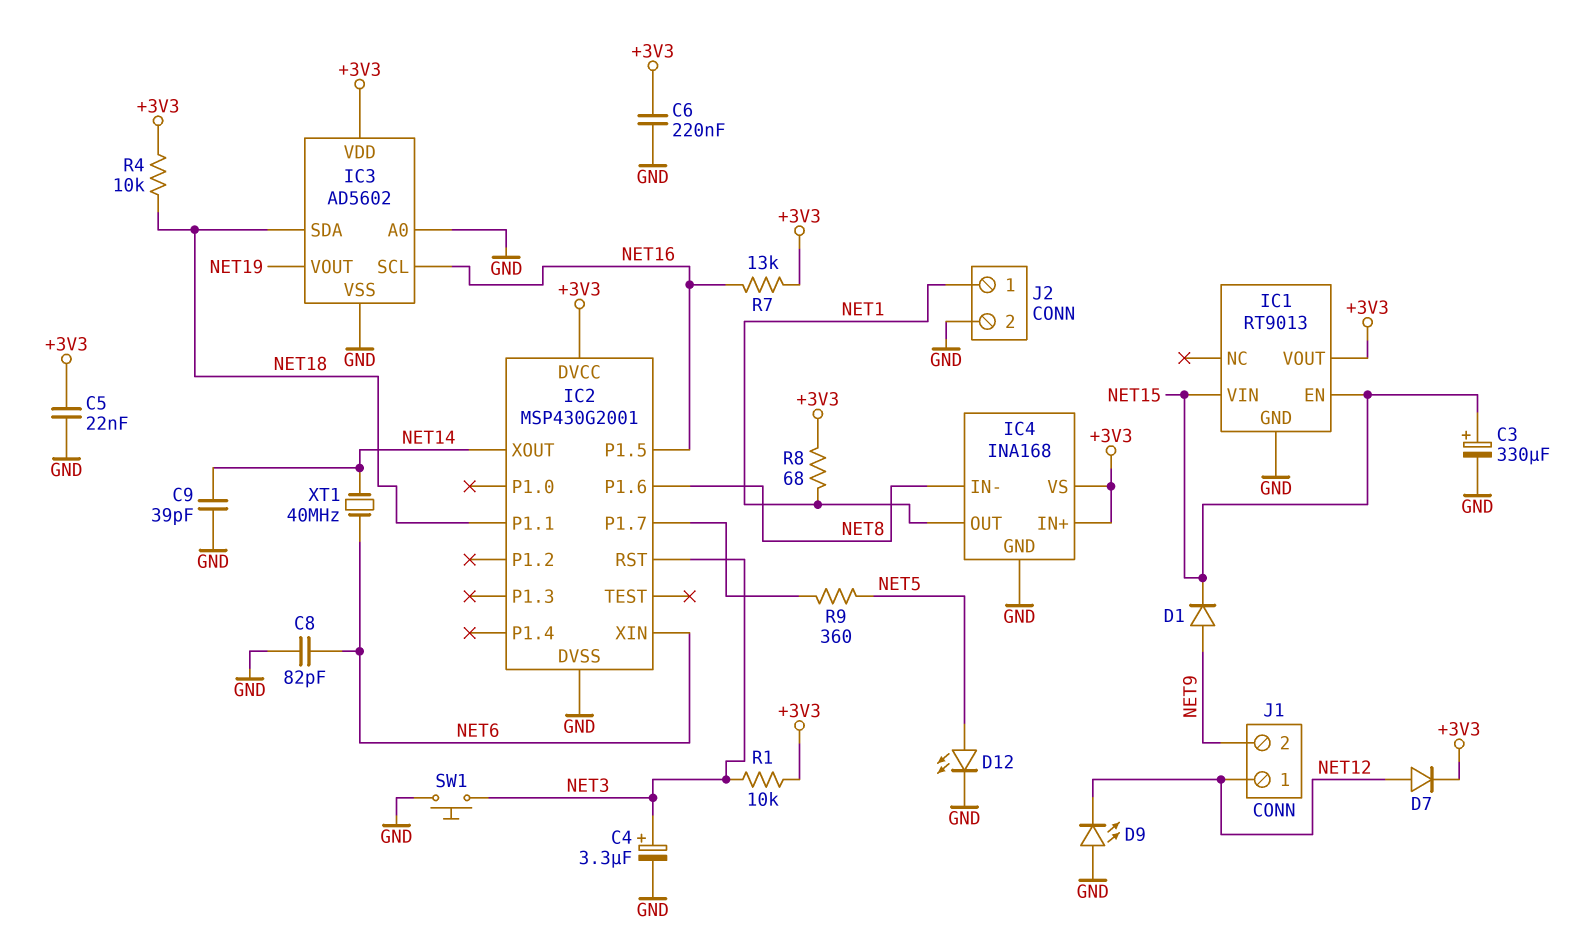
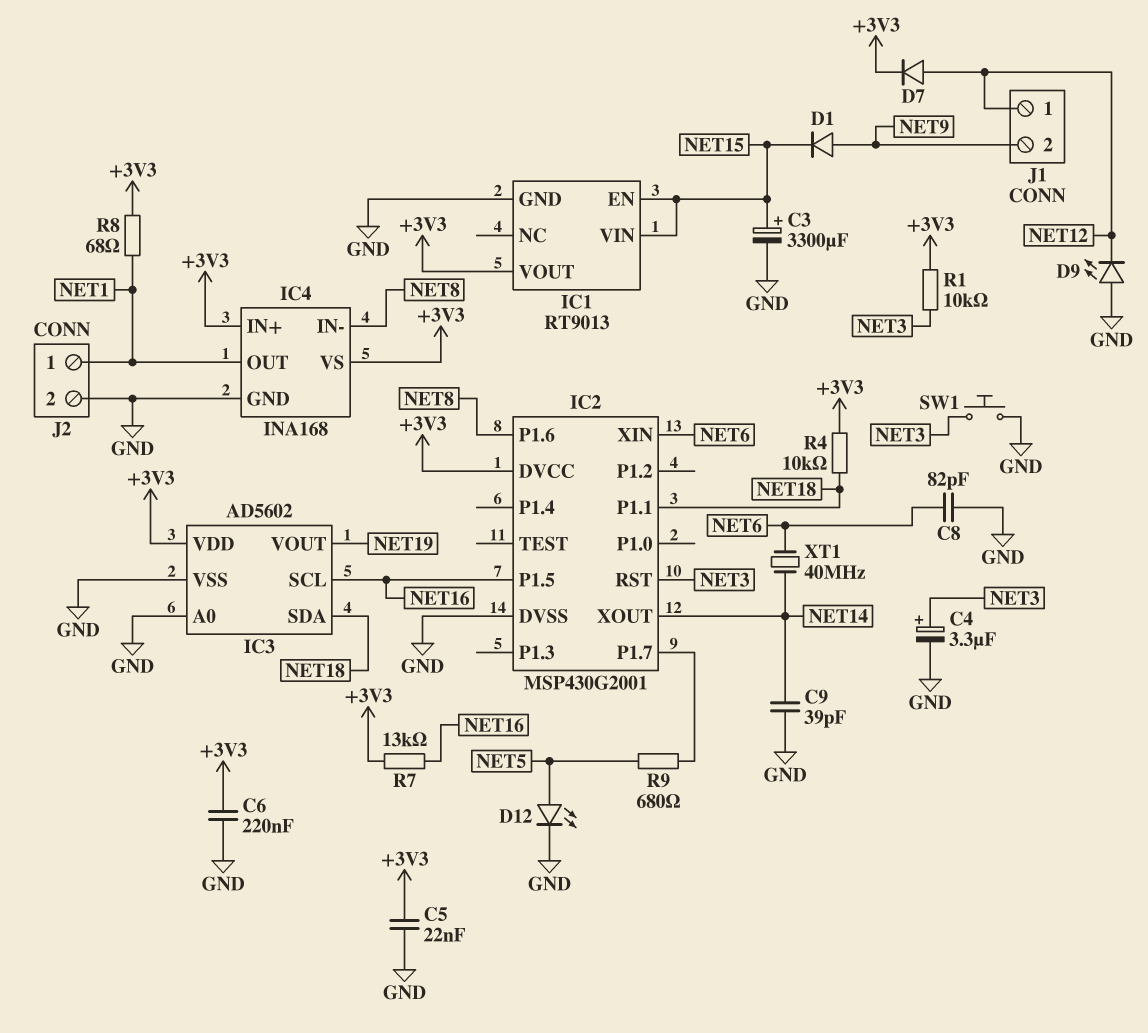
C3: 330uF (plus NET15, minus GND) -> 3300uF (plus NET15, minus GND)
R9: 360 (IC2/P1.7, NET5) -> 680 (IC2/P1.7, NET5)

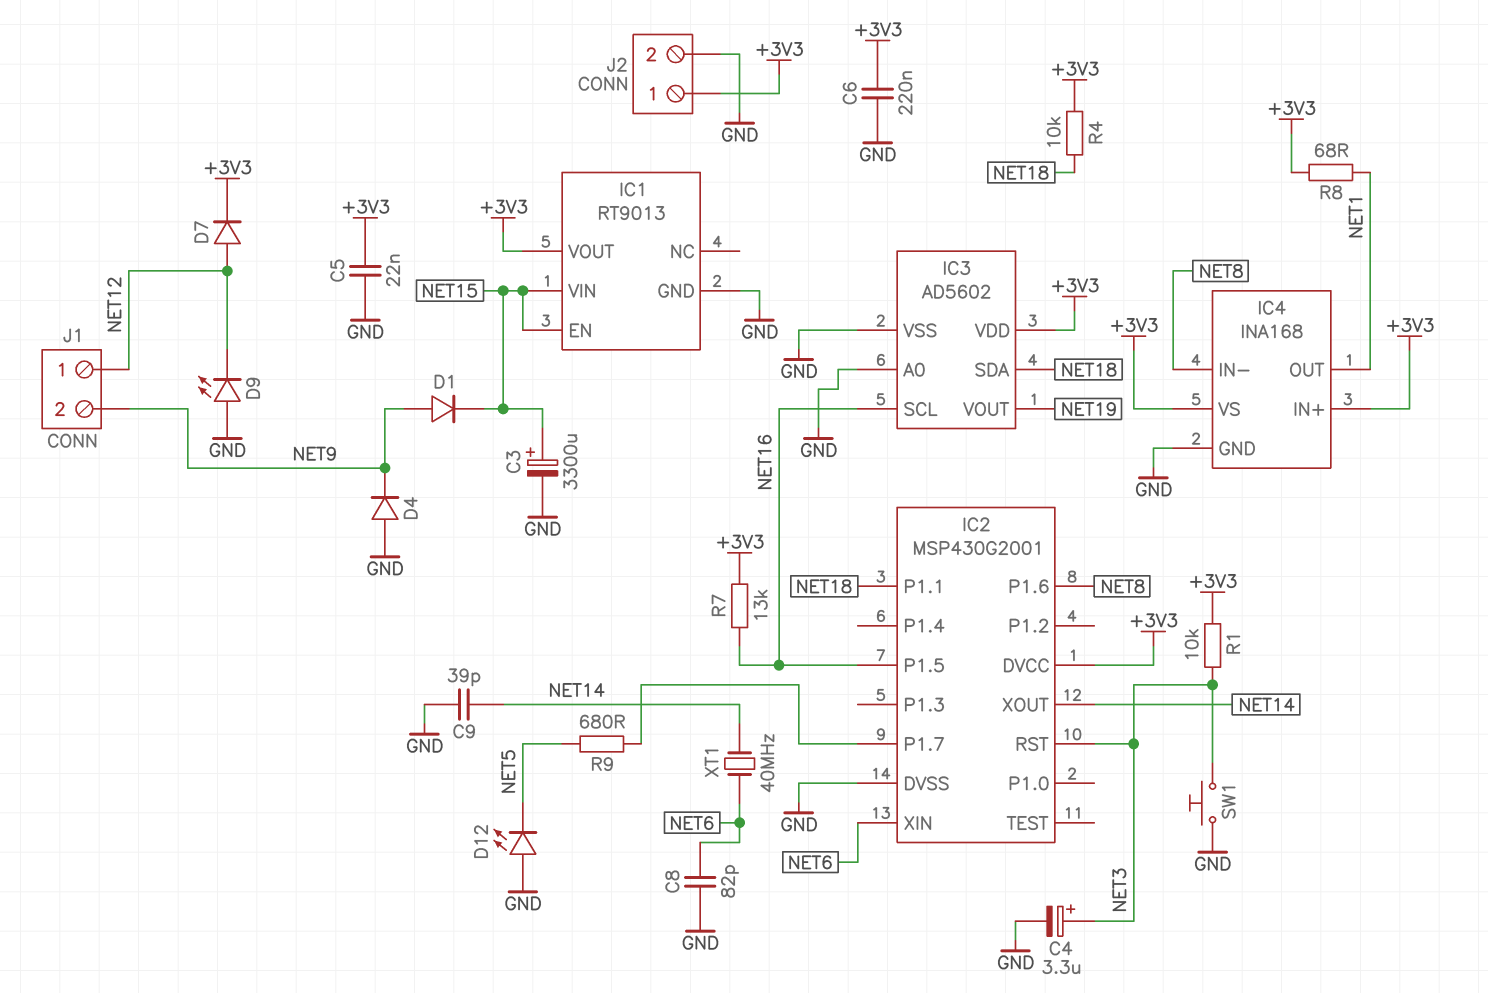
D4: none -> diode (A GND, K NET9)
D12: LED (A NET5, K GND) -> LED (A GND, K NET5)
J2 pin 1: NET1 -> +3V3

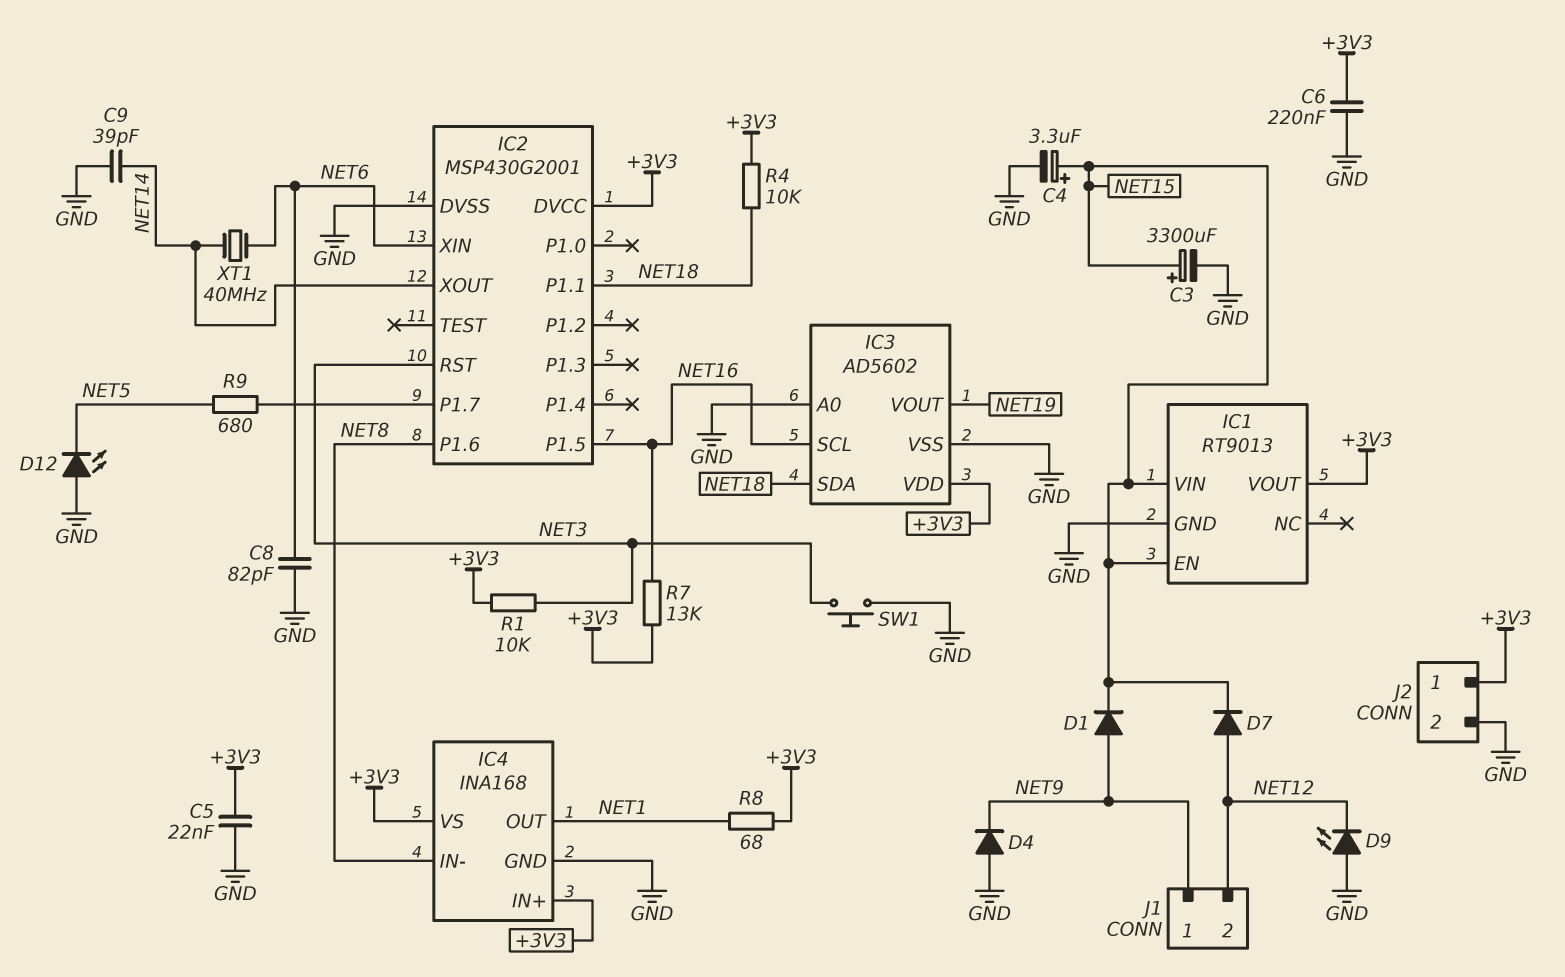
C4: 3.3uF (plus NET3, minus GND) -> 3.3uF (plus NET15, minus GND)
D7: diode (A NET12, K +3V3) -> diode (A NET12, K NET15)
J1 pin 1: NET12 -> NET9
J1 pin 2: NET9 -> NET12

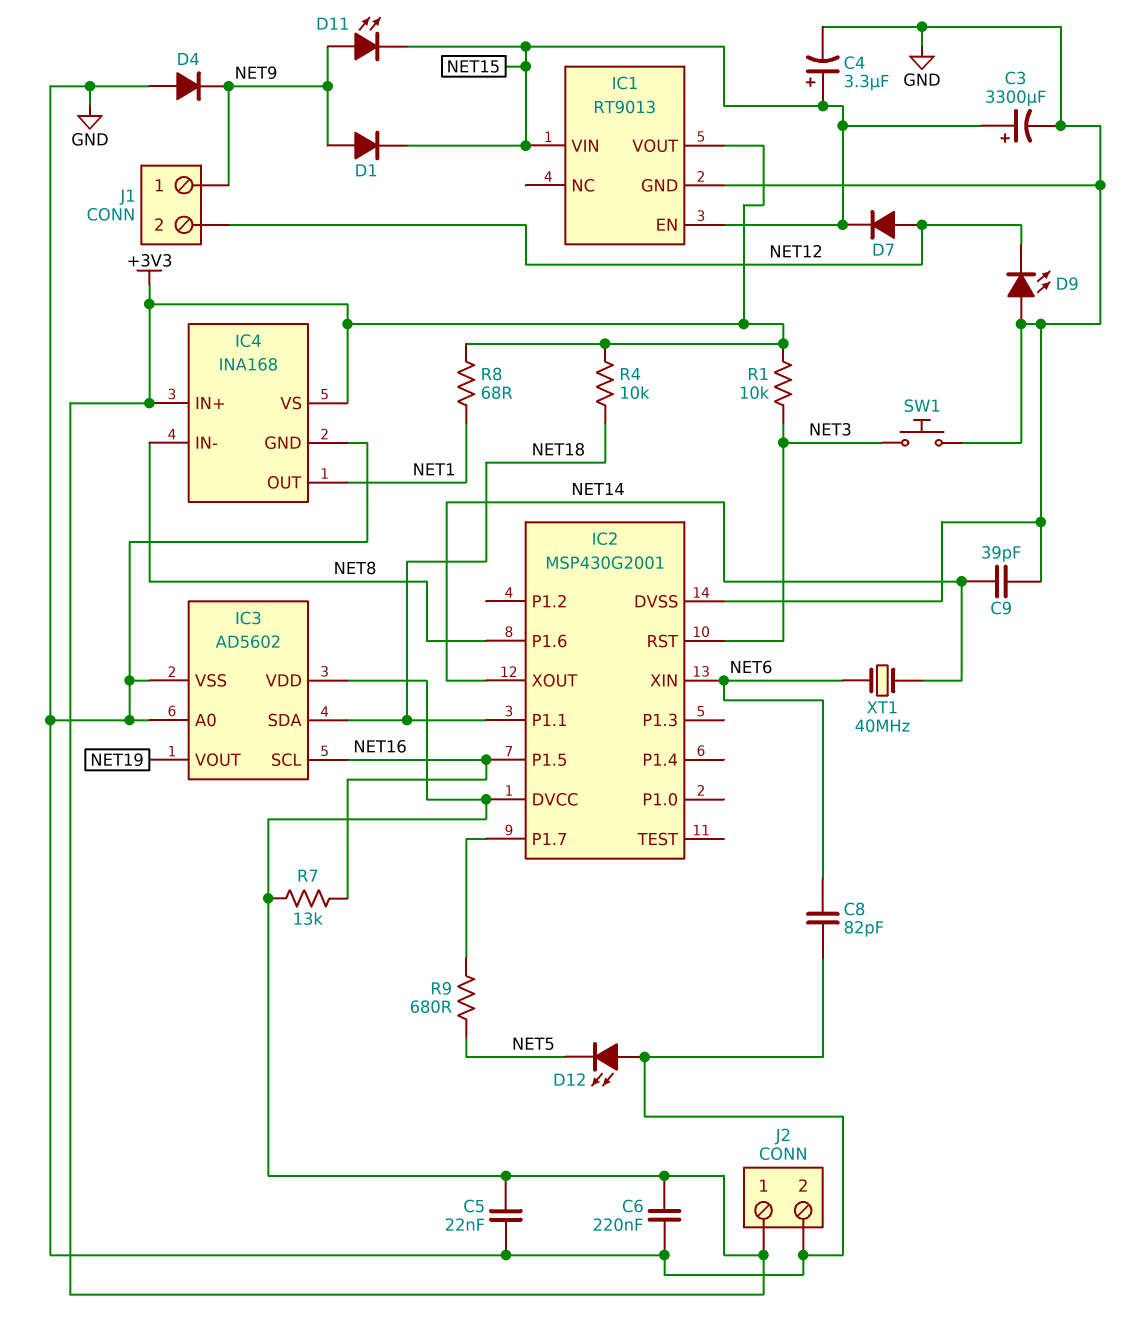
D11: none -> LED (A NET9, K NET15)

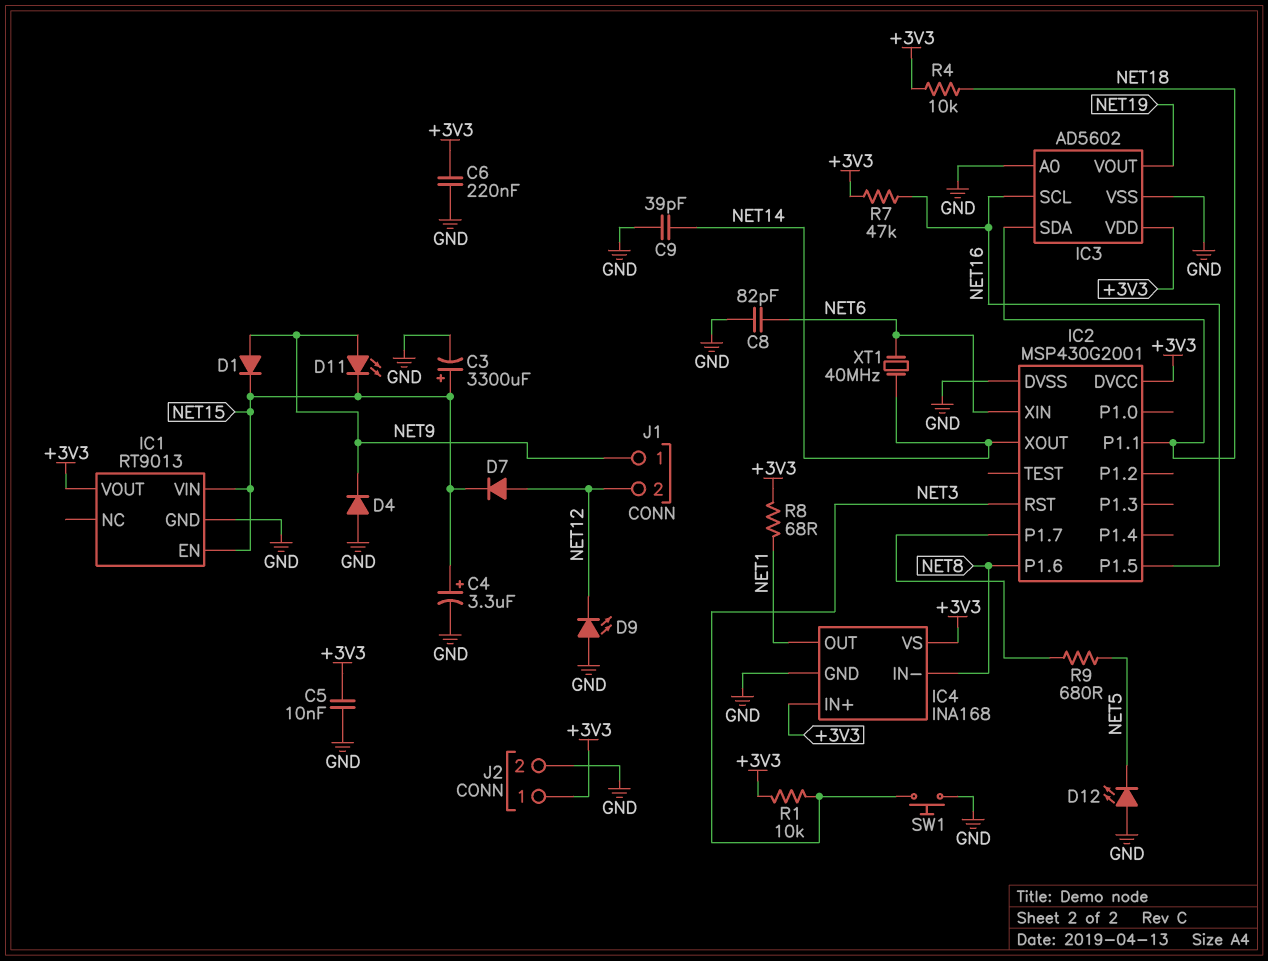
C5: 22nF (+3V3, GND) -> 10nF (+3V3, GND)
R7: 13k (+3V3, NET16) -> 47k (+3V3, NET16)

